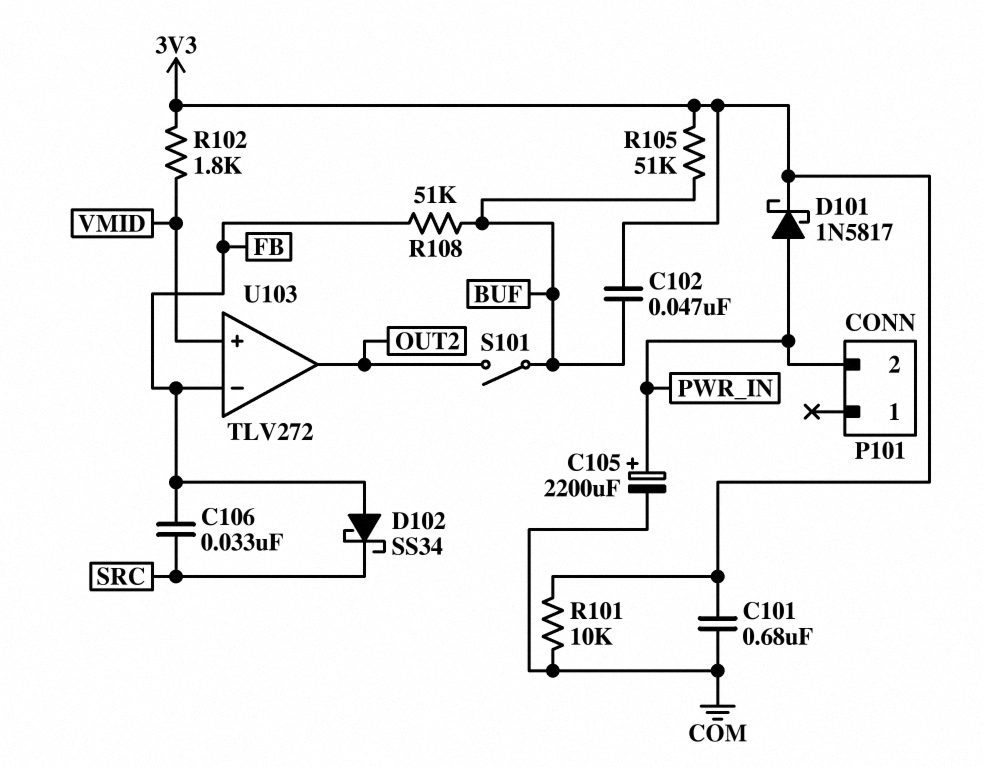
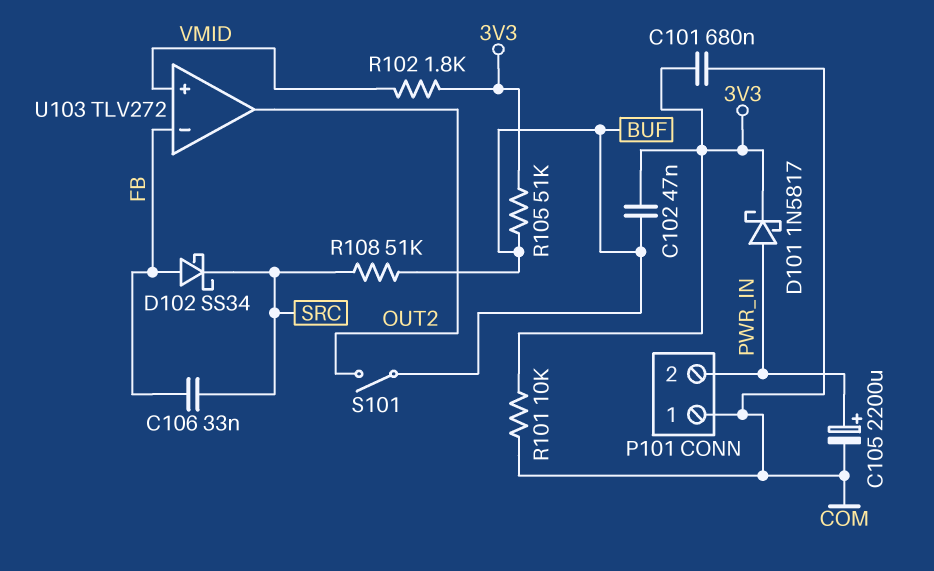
P101 pin 1: none -> COM
R108: 51k (BUF, FB) -> 51k (BUF, SRC)

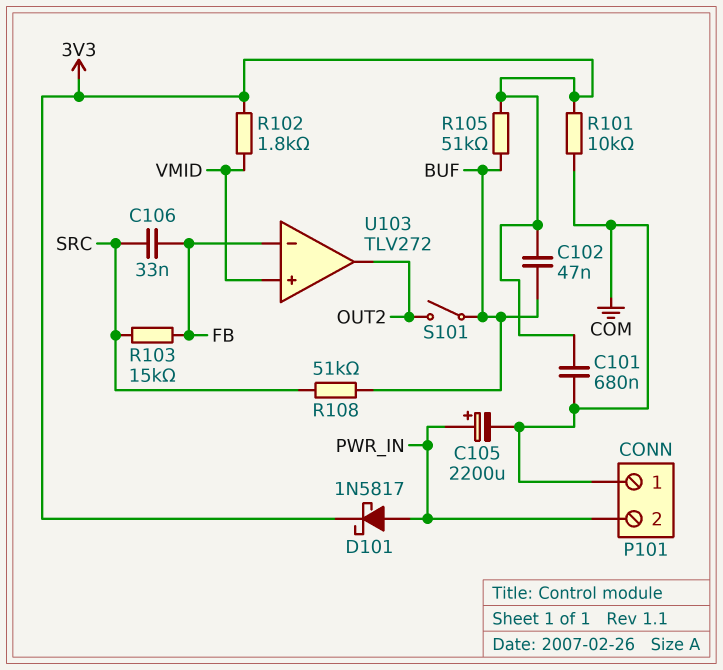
D102: schottky SS34 (A FB, K SRC) -> none
R103: none -> 15k (FB, SRC)

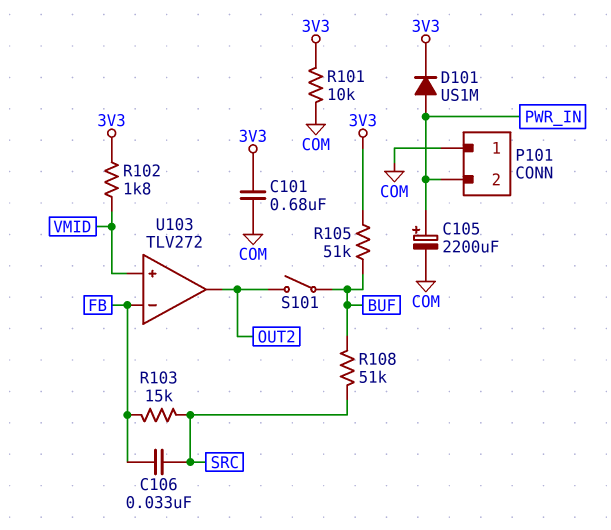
C102: 47nF (3V3, BUF) -> none
D101: schottky 1N5817 (A PWR_IN, K 3V3) -> diode US1M (A PWR_IN, K 3V3)

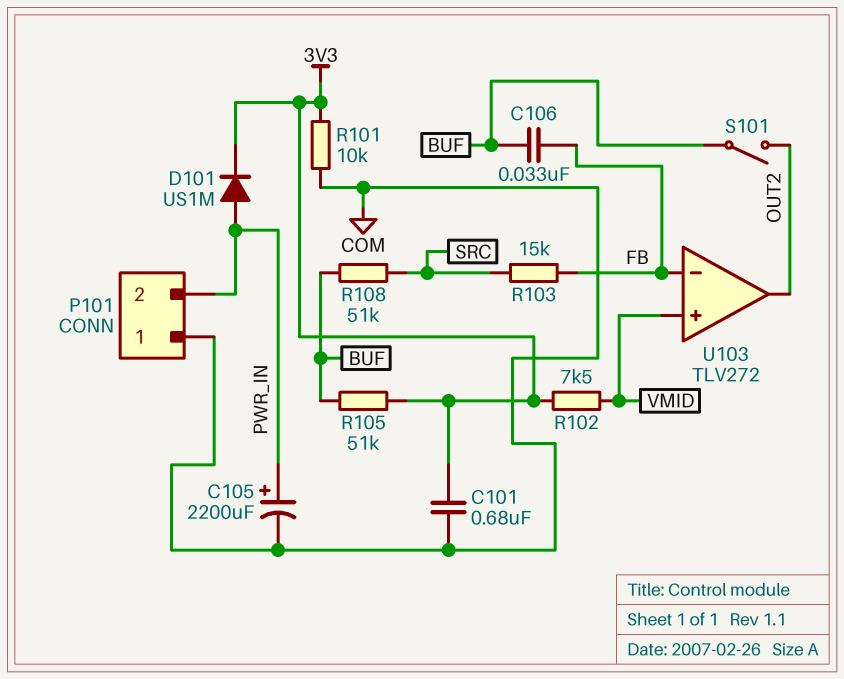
C106: 33nF (FB, SRC) -> 33nF (BUF, FB)
R102: 1.8k (3V3, VMID) -> 7.5k (3V3, VMID)

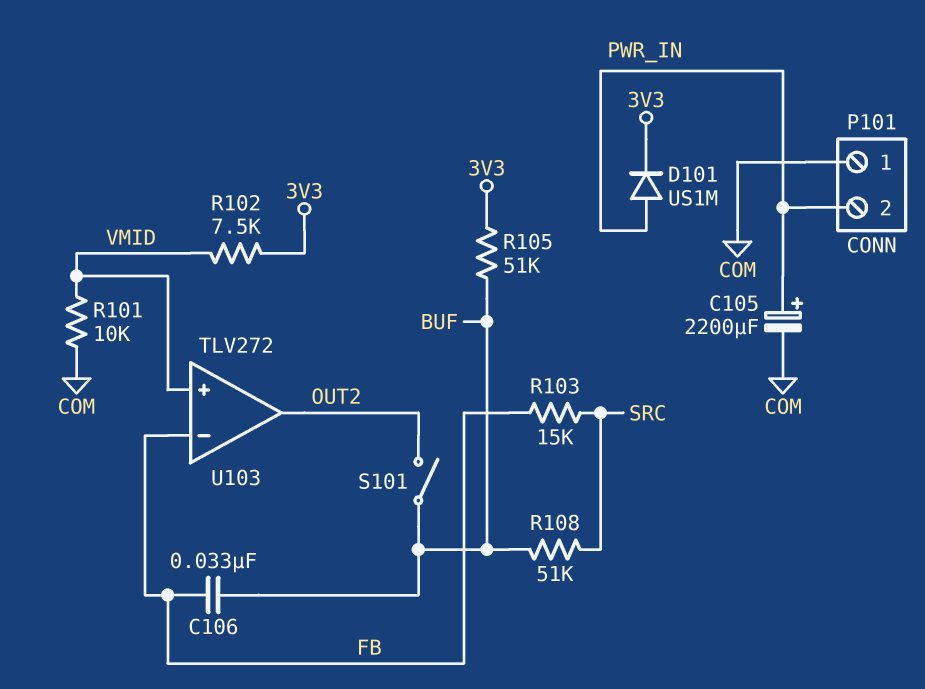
C101: 680nF (3V3, COM) -> none
R101: 10k (3V3, COM) -> 10k (COM, VMID)

